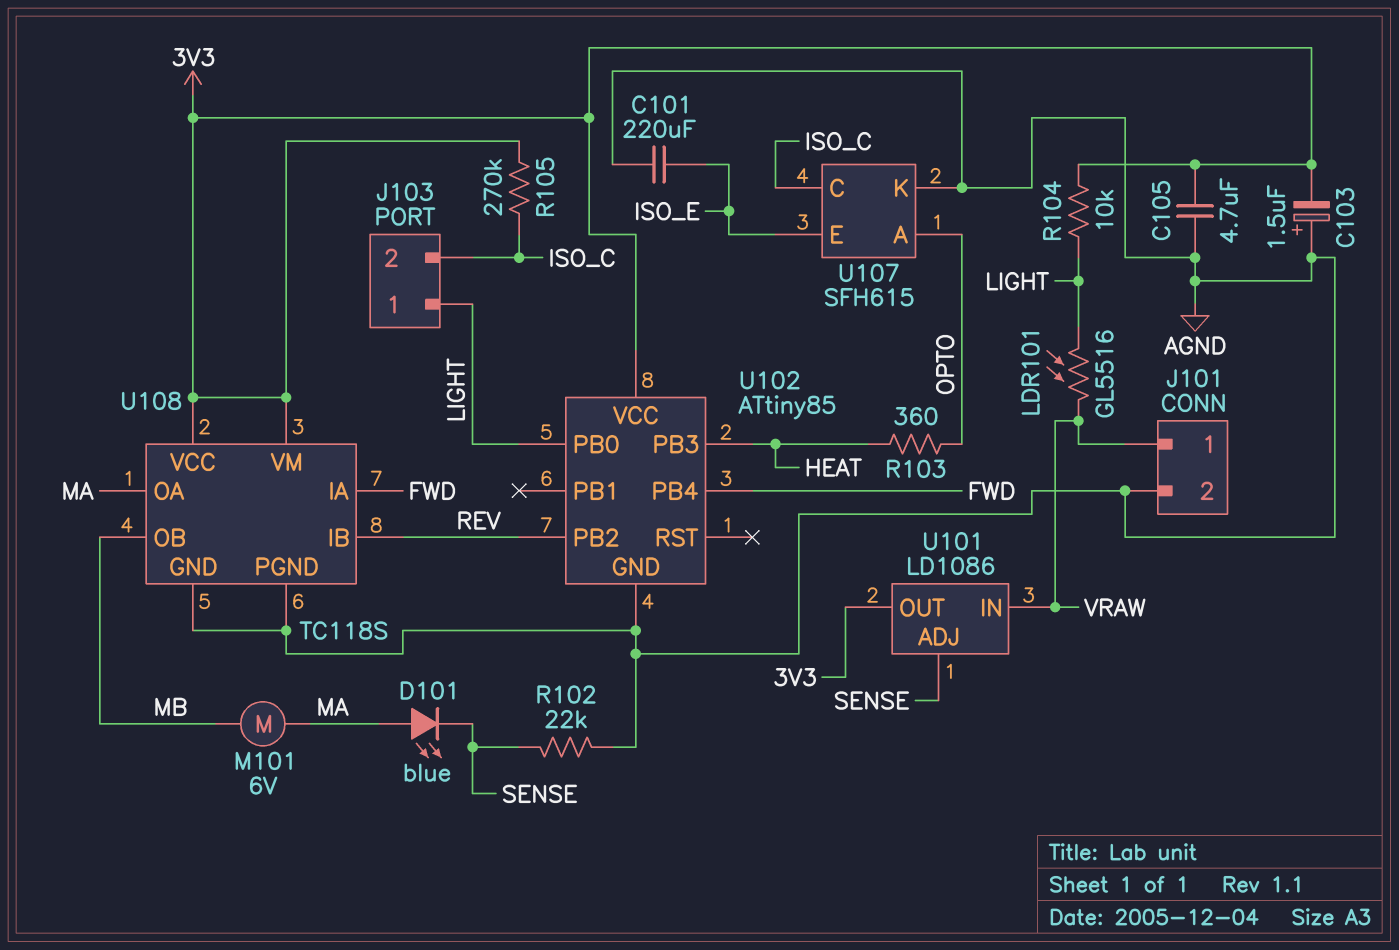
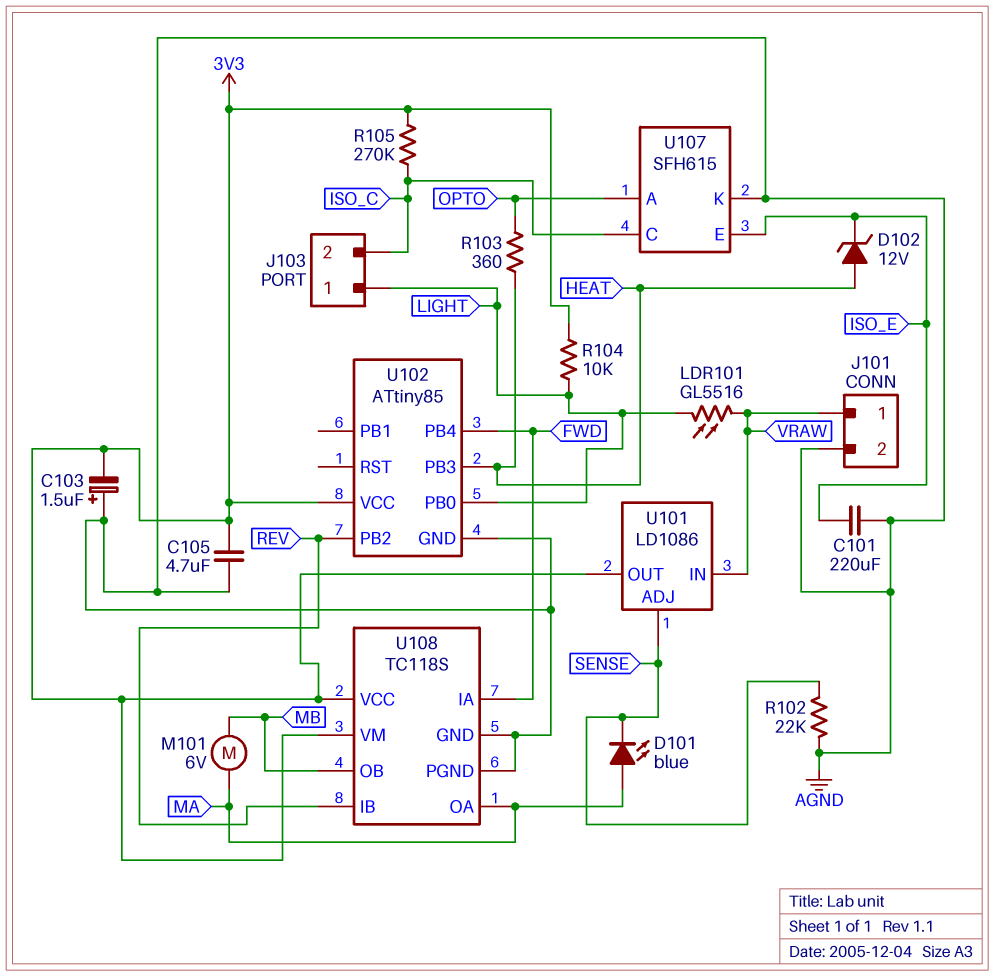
D102: none -> zener 12V (A HEAT, K ISO_E)

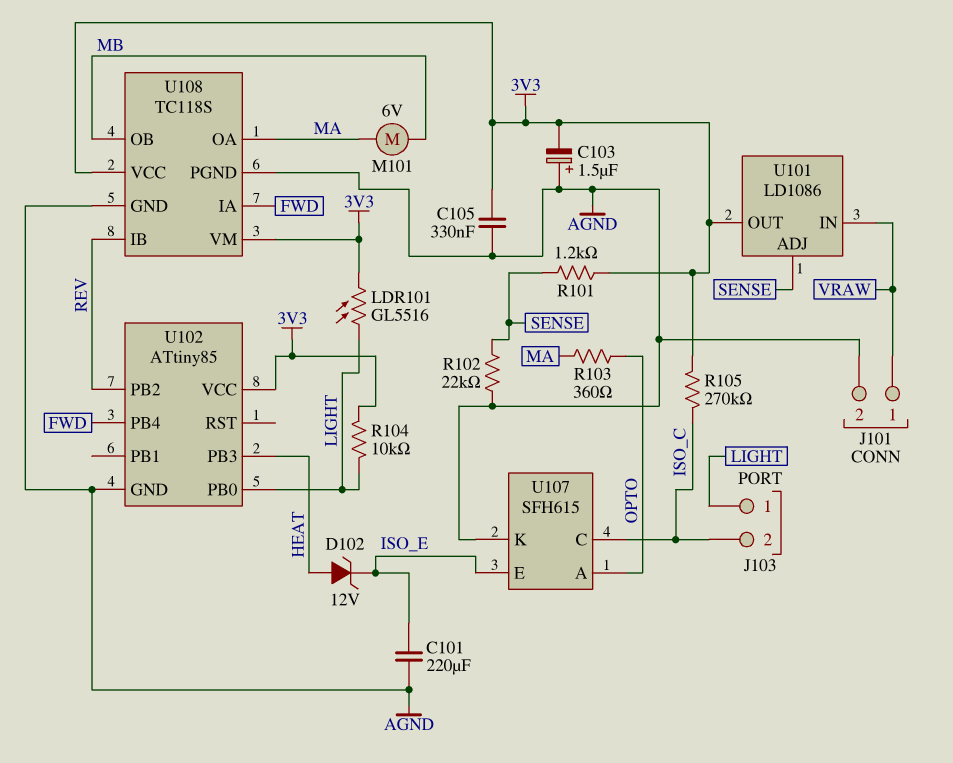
C105: 4.7uF (3V3, AGND) -> 330nF (3V3, AGND)
D101: LED blue (A MA, K SENSE) -> none
LDR101: GL5516 (LIGHT, VRAW) -> GL5516 (3V3, LIGHT)
R101: none -> 1.2k (3V3, SENSE)
R103: 360 (HEAT, OPTO) -> 360 (MA, OPTO)

